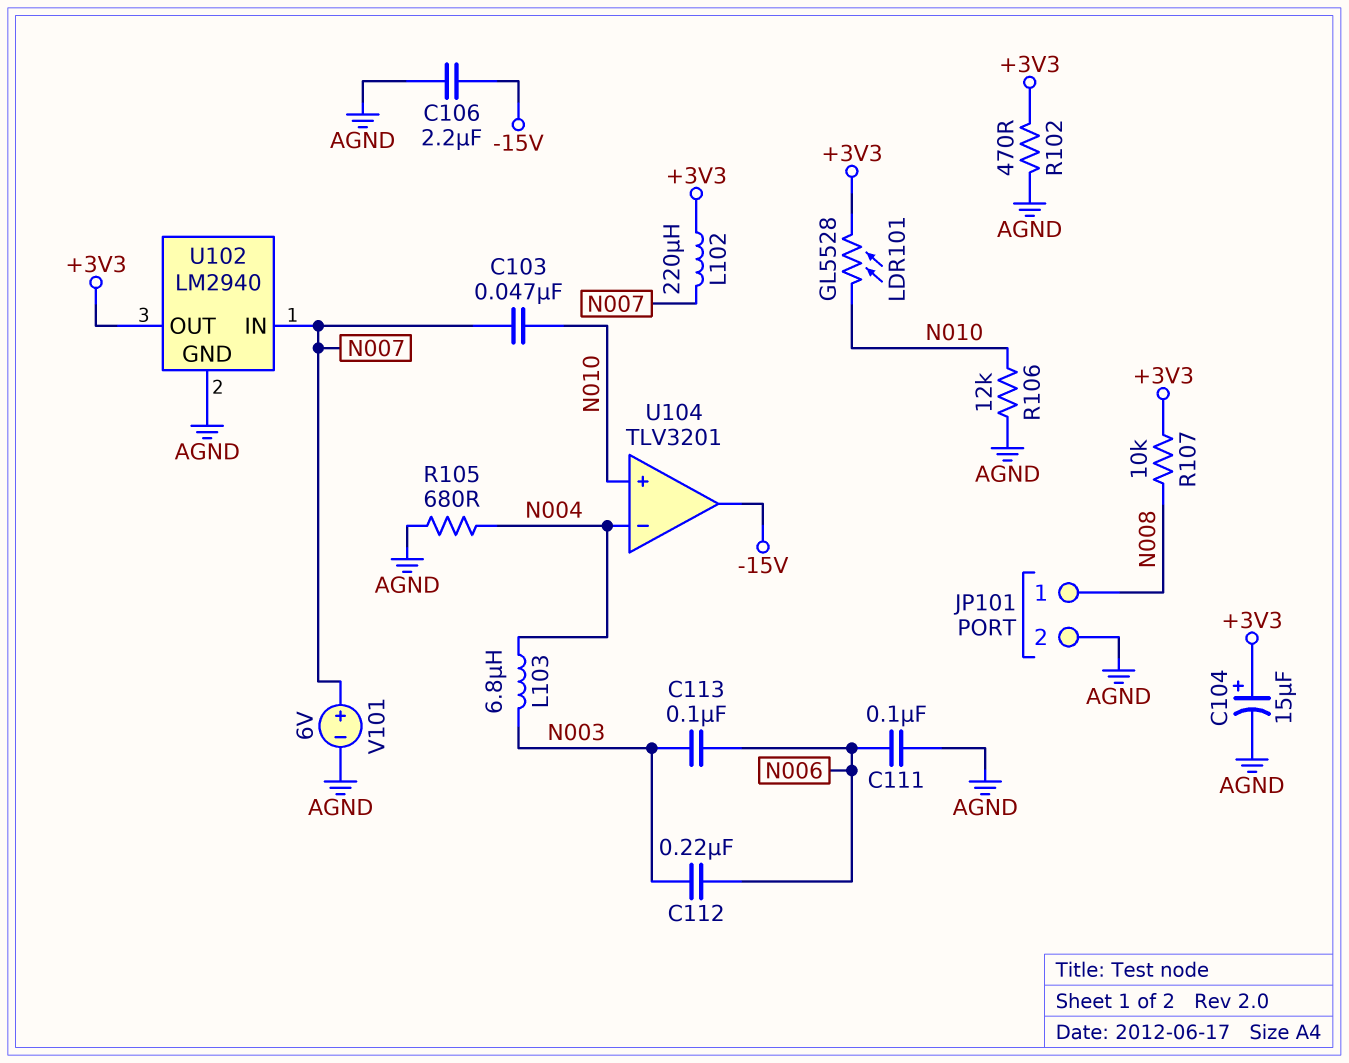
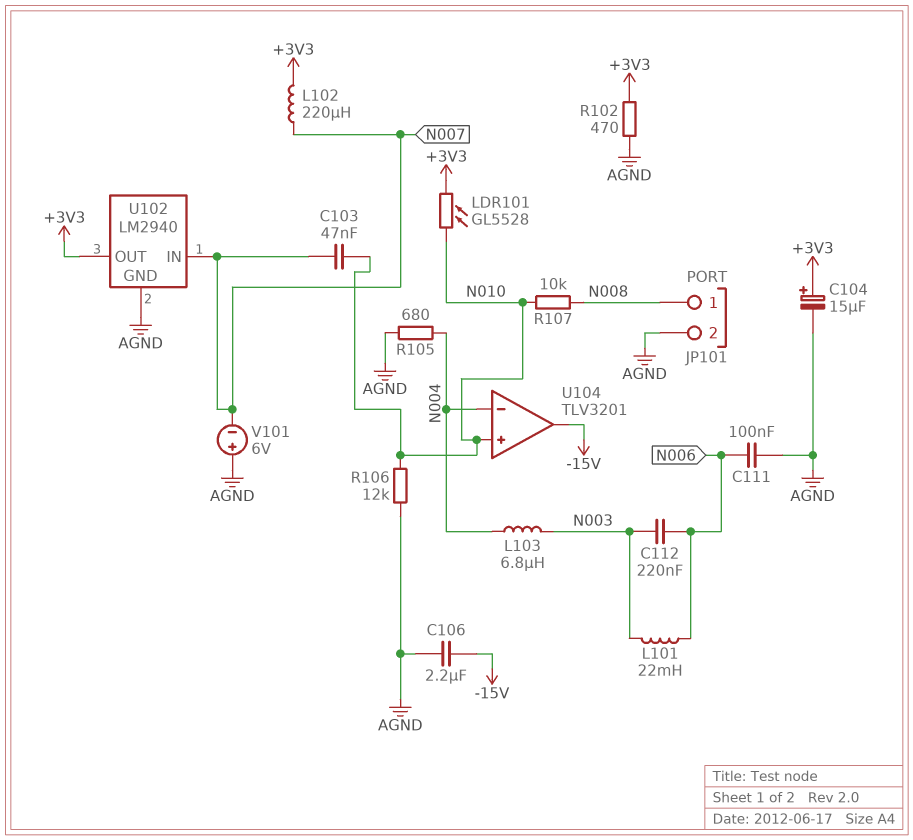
C113: 100nF (N003, N006) -> none
L101: none -> 22mH (N003, N006)
R107: 10k (+3V3, N008) -> 10k (N008, N010)
V101: 6V (plus N007, minus AGND) -> 6V (plus AGND, minus N007)

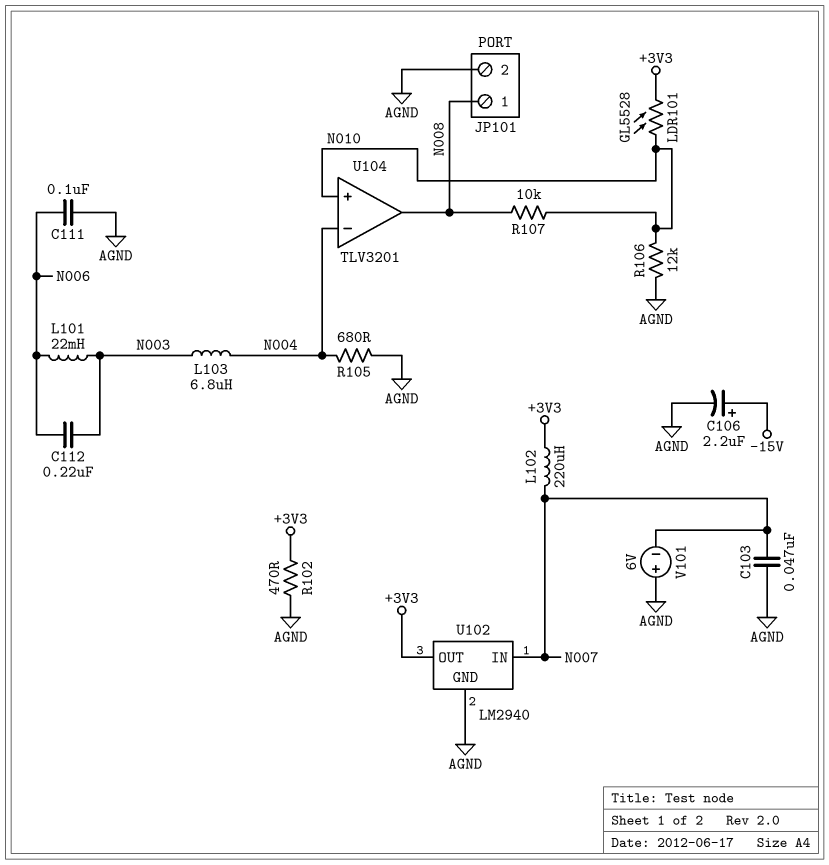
C103: 47nF (N007, N010) -> 47nF (AGND, N007)
C104: 15uF (plus +3V3, minus AGND) -> none
C106: 2.2uF (-15V, AGND) -> 2.2uF (plus -15V, minus AGND)
U104 pin out: -15V -> N008

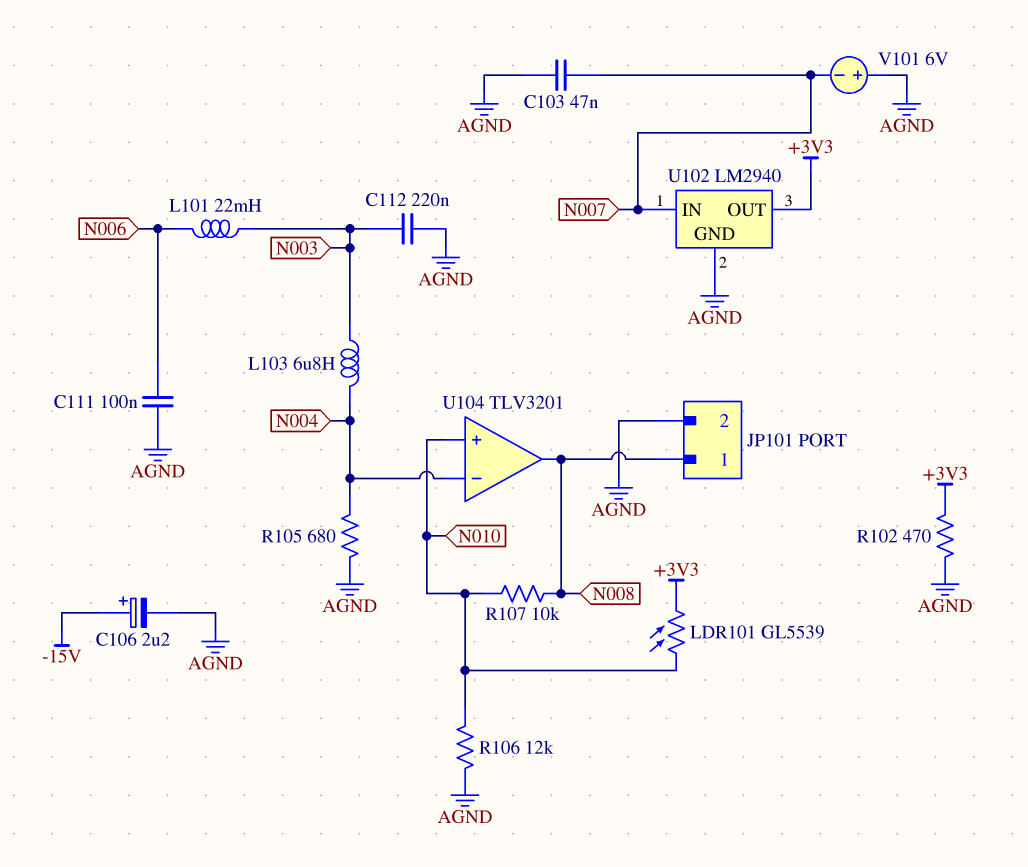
C112: 220nF (N003, N006) -> 220nF (AGND, N003)
L102: 220uH (+3V3, N007) -> none
LDR101: GL5528 (+3V3, N010) -> GL5539 (+3V3, N010)

